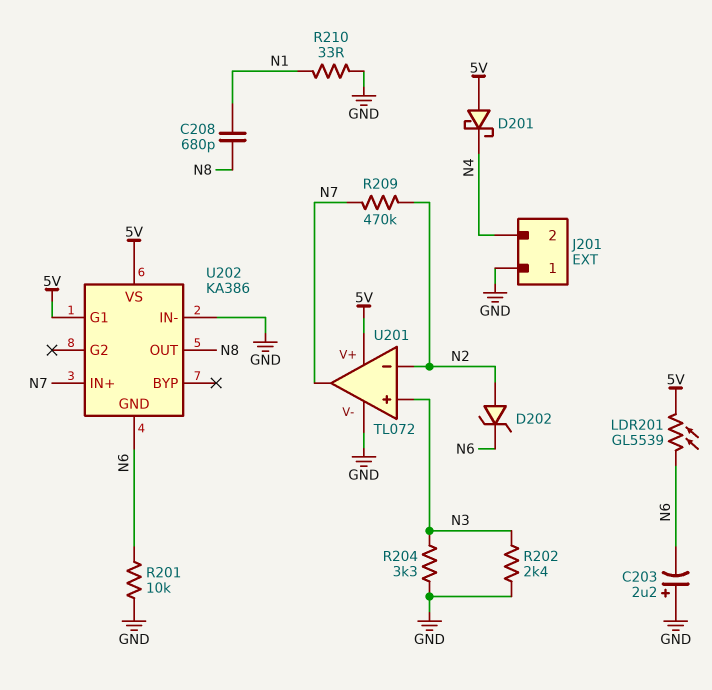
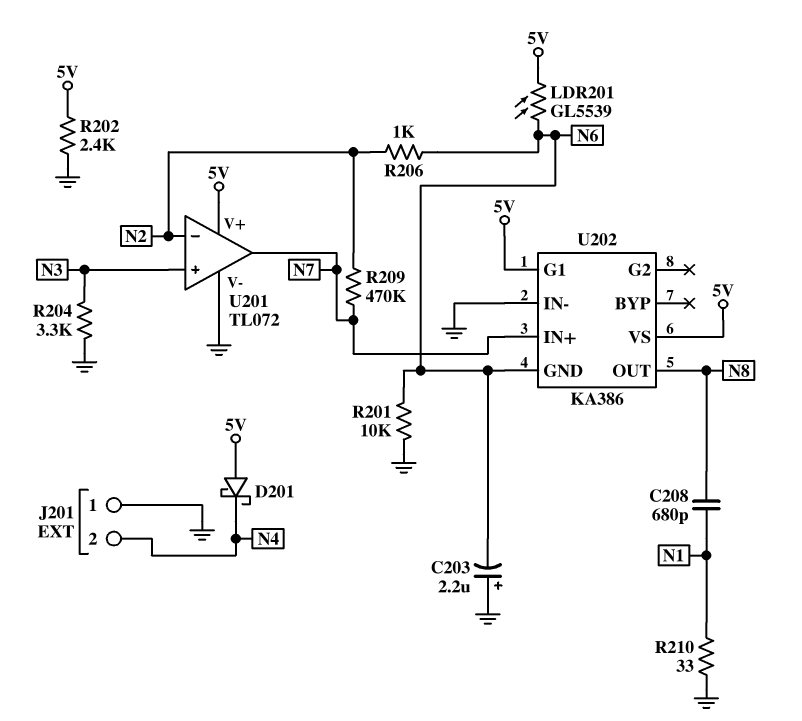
D202: zener (A N2, K N6) -> none
R202: 2.4k (GND, N3) -> 2.4k (5V, GND)
R206: none -> 1k (N2, N6)

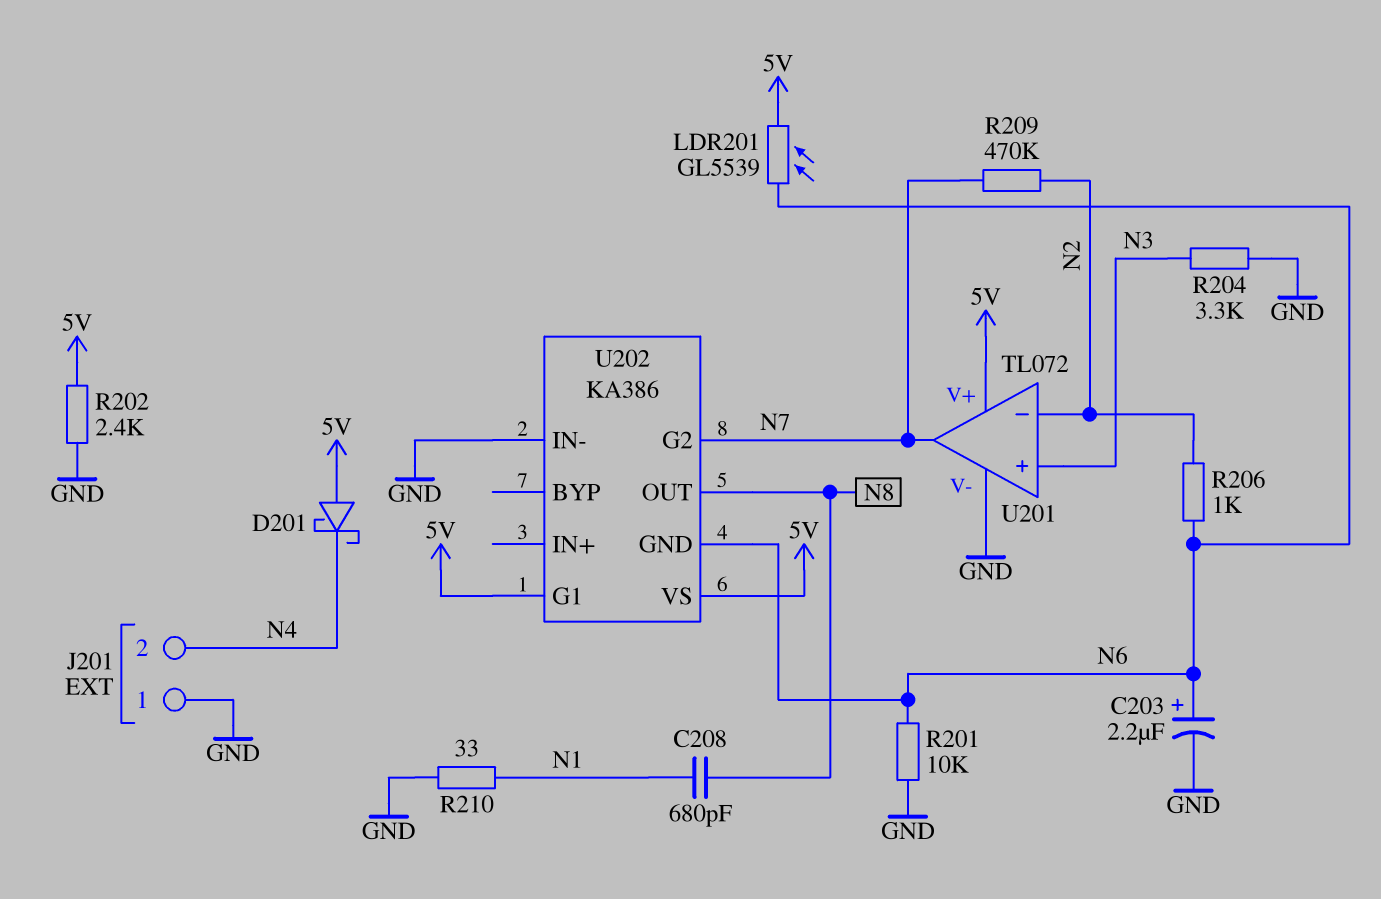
C203: 2.2uF (plus GND, minus N6) -> 2.2uF (plus N6, minus GND)
U202 pin G2: none -> N7
U202 pin IN+: N7 -> none

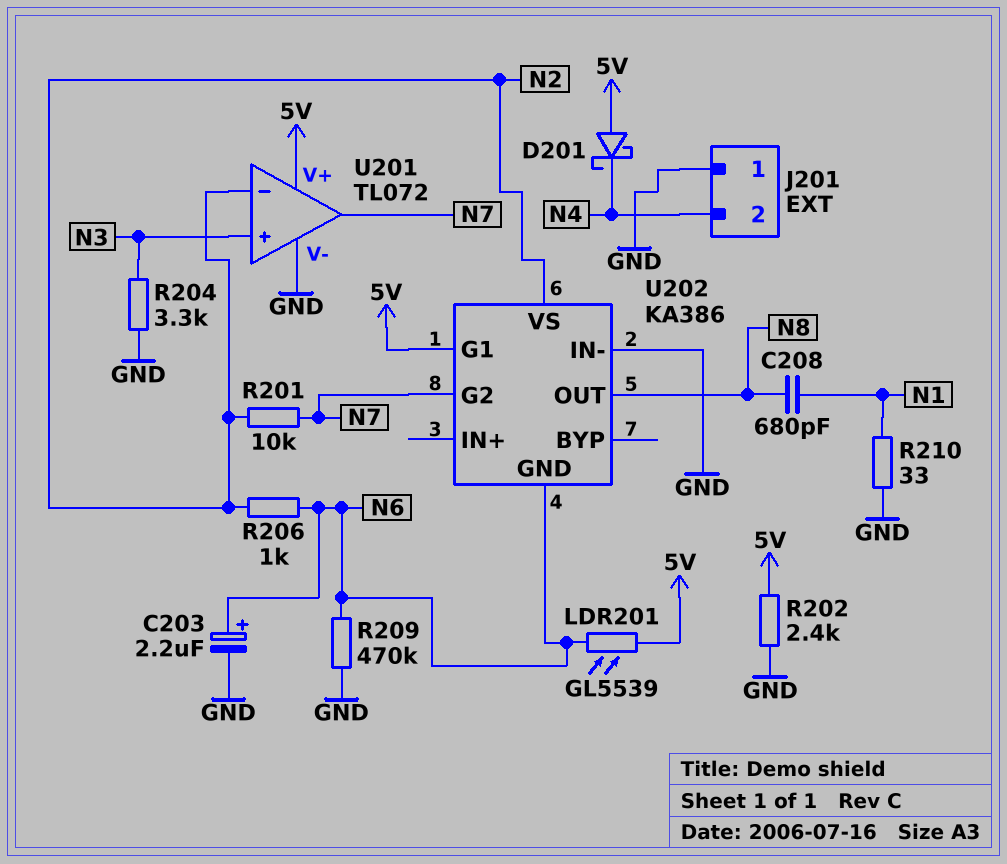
R201: 10k (GND, N6) -> 10k (N2, N7)
R209: 470k (N2, N7) -> 470k (GND, N6)
U202 pin VS: 5V -> N2

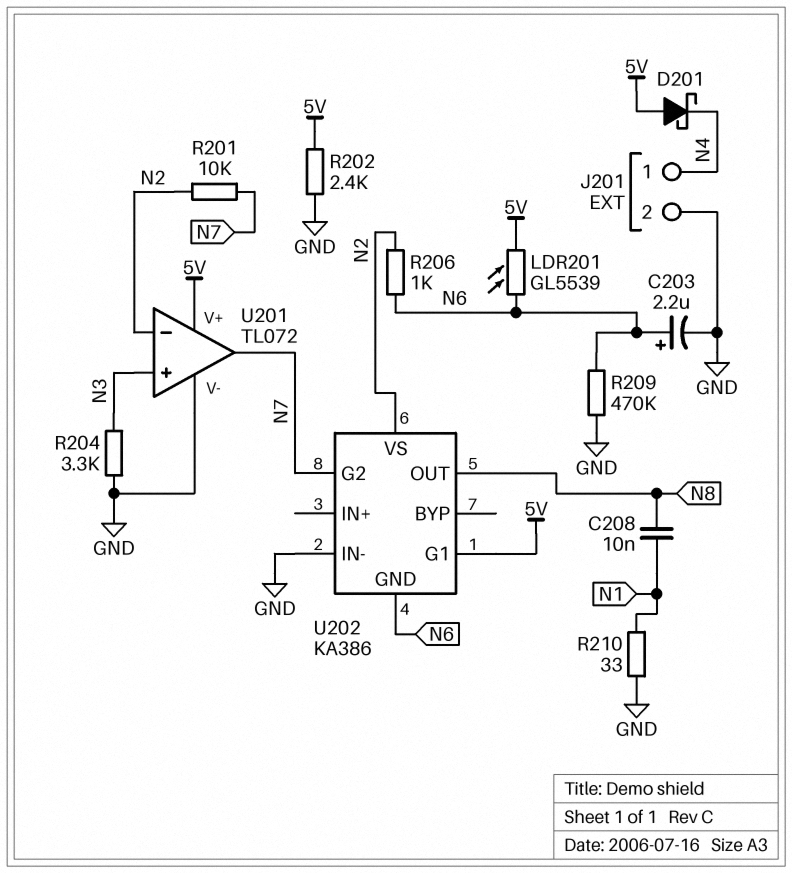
C208: 680pF (N1, N8) -> 10nF (N1, N8)
J201 pin 1: GND -> N4
J201 pin 2: N4 -> GND

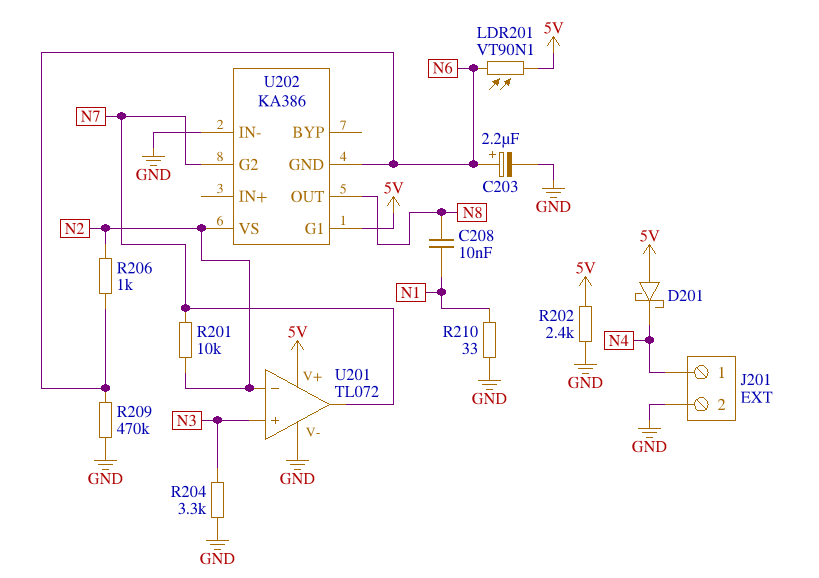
LDR201: GL5539 (5V, N6) -> VT90N1 (5V, N6)

